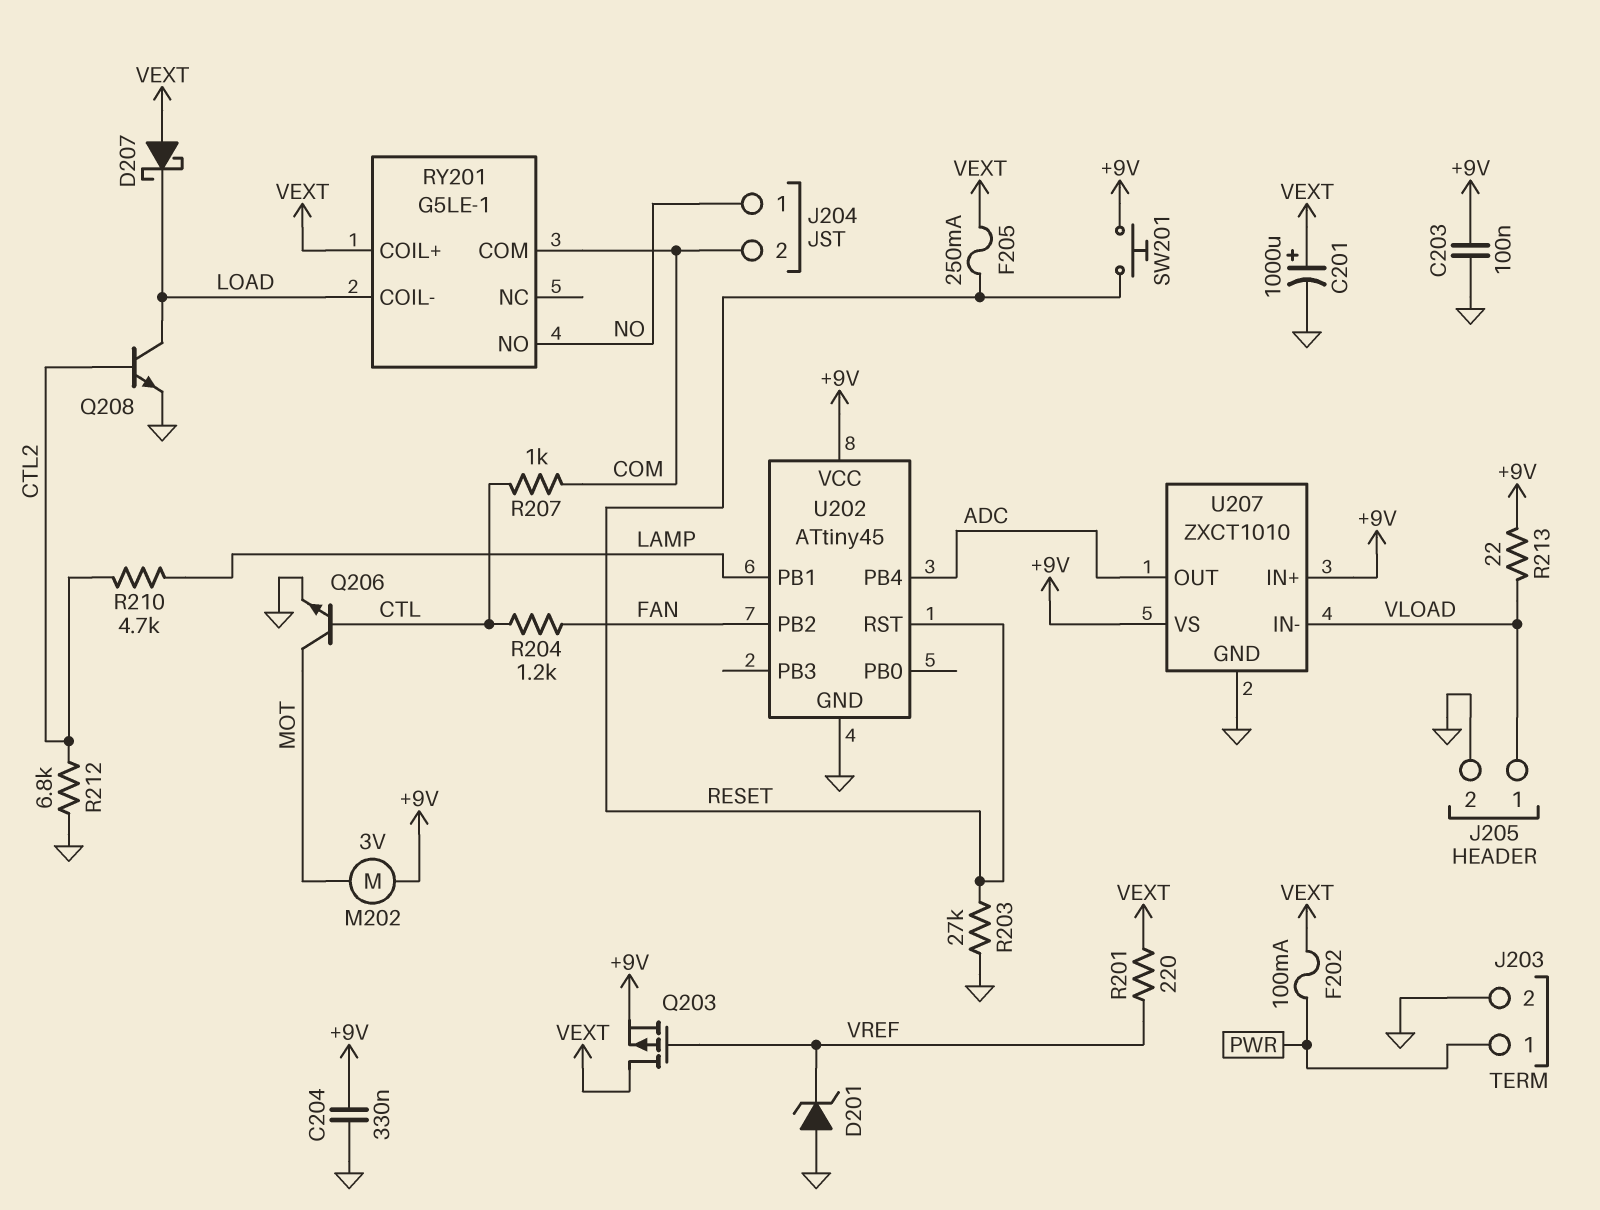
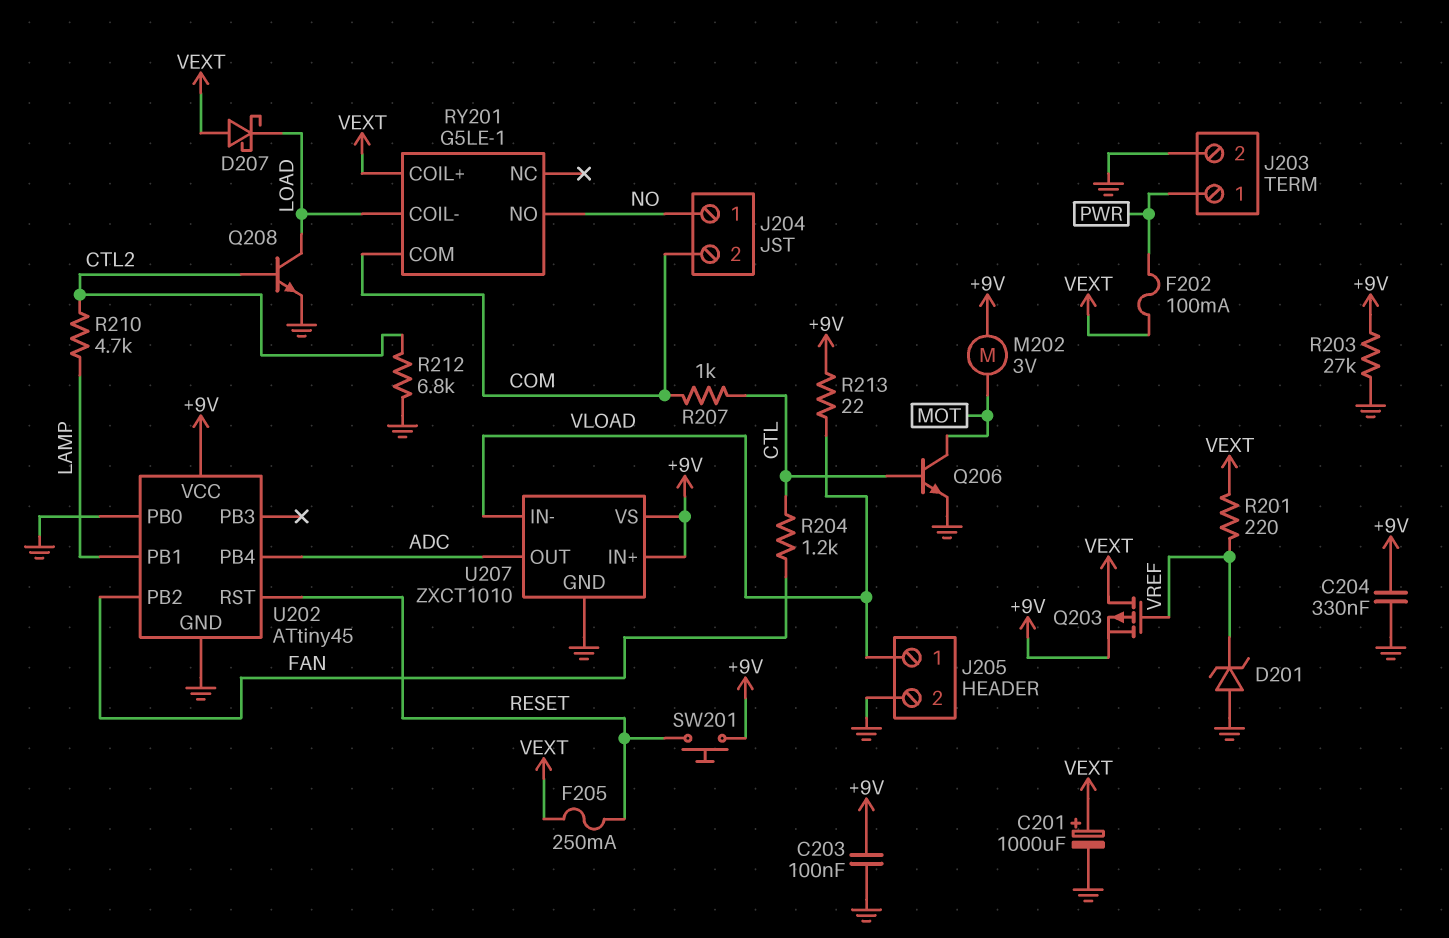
R203: 27k (GND, RESET) -> 27k (+9V, GND)
U202 pin PB0: none -> GND

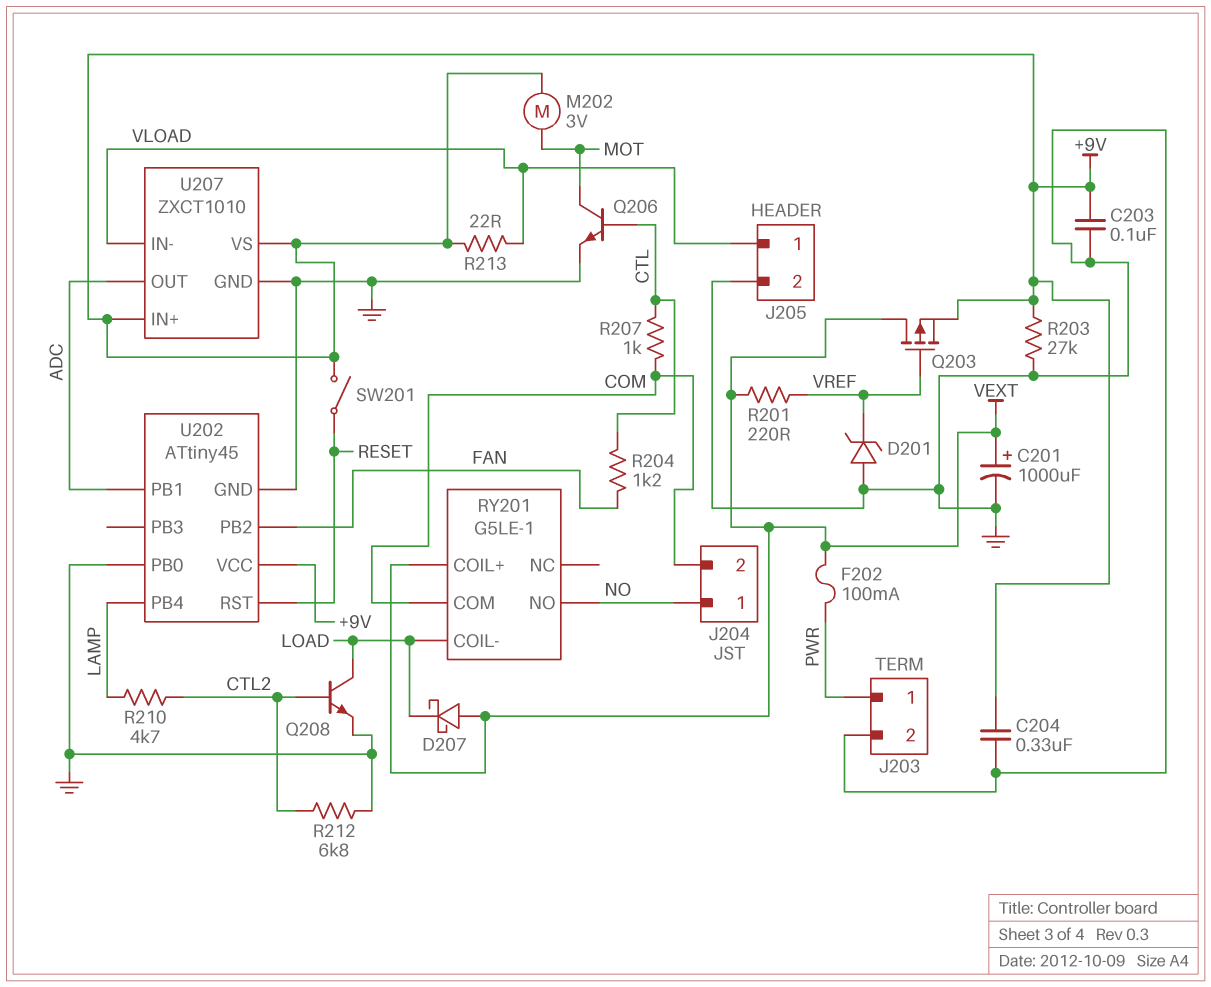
F205: 250mA (RESET, VEXT) -> none
SW201: button (+9V, RESET) -> switch (+9V, RESET)
U202 pin PB1: LAMP -> ADC
U202 pin PB4: ADC -> LAMP

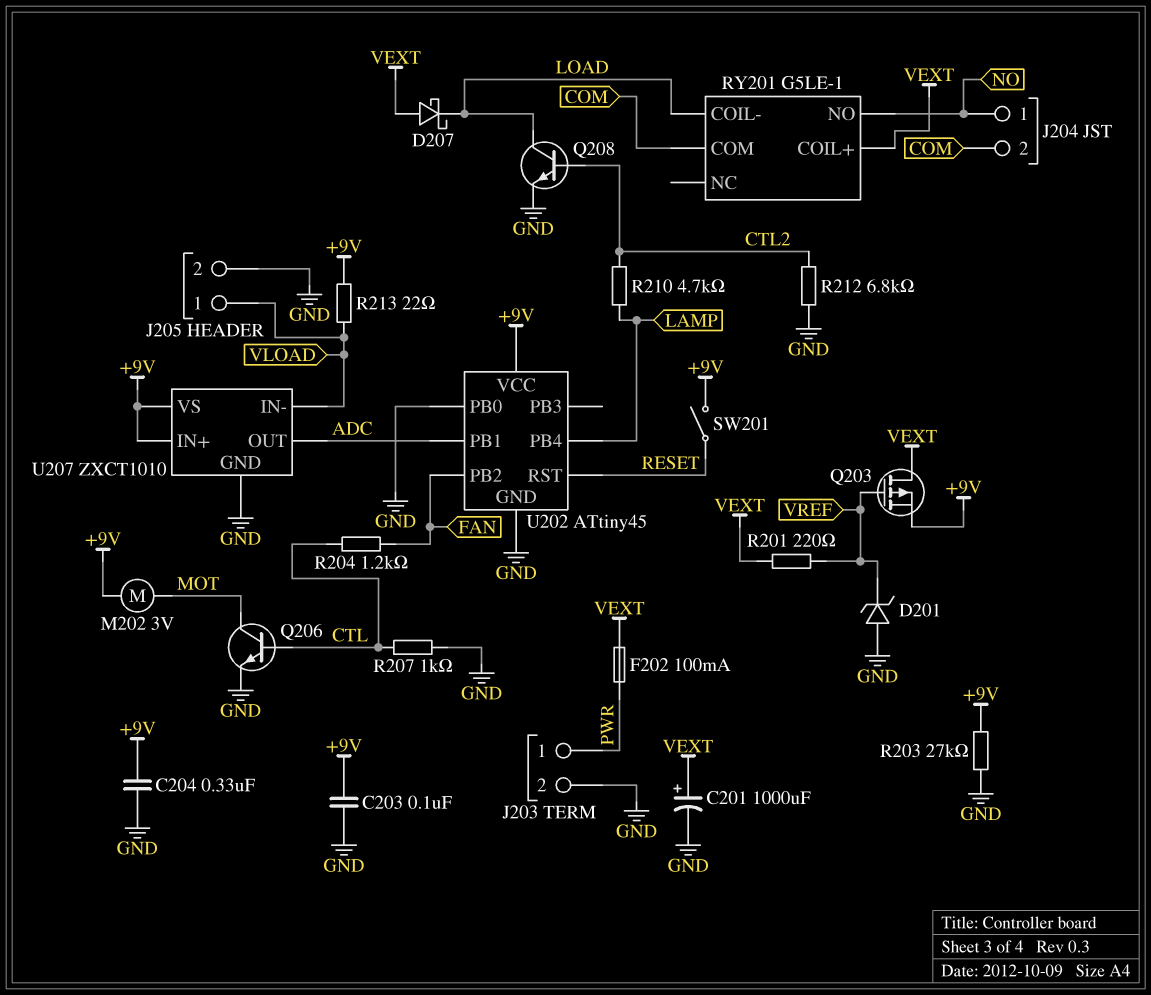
R207: 1k (COM, CTL) -> 1k (CTL, GND)

